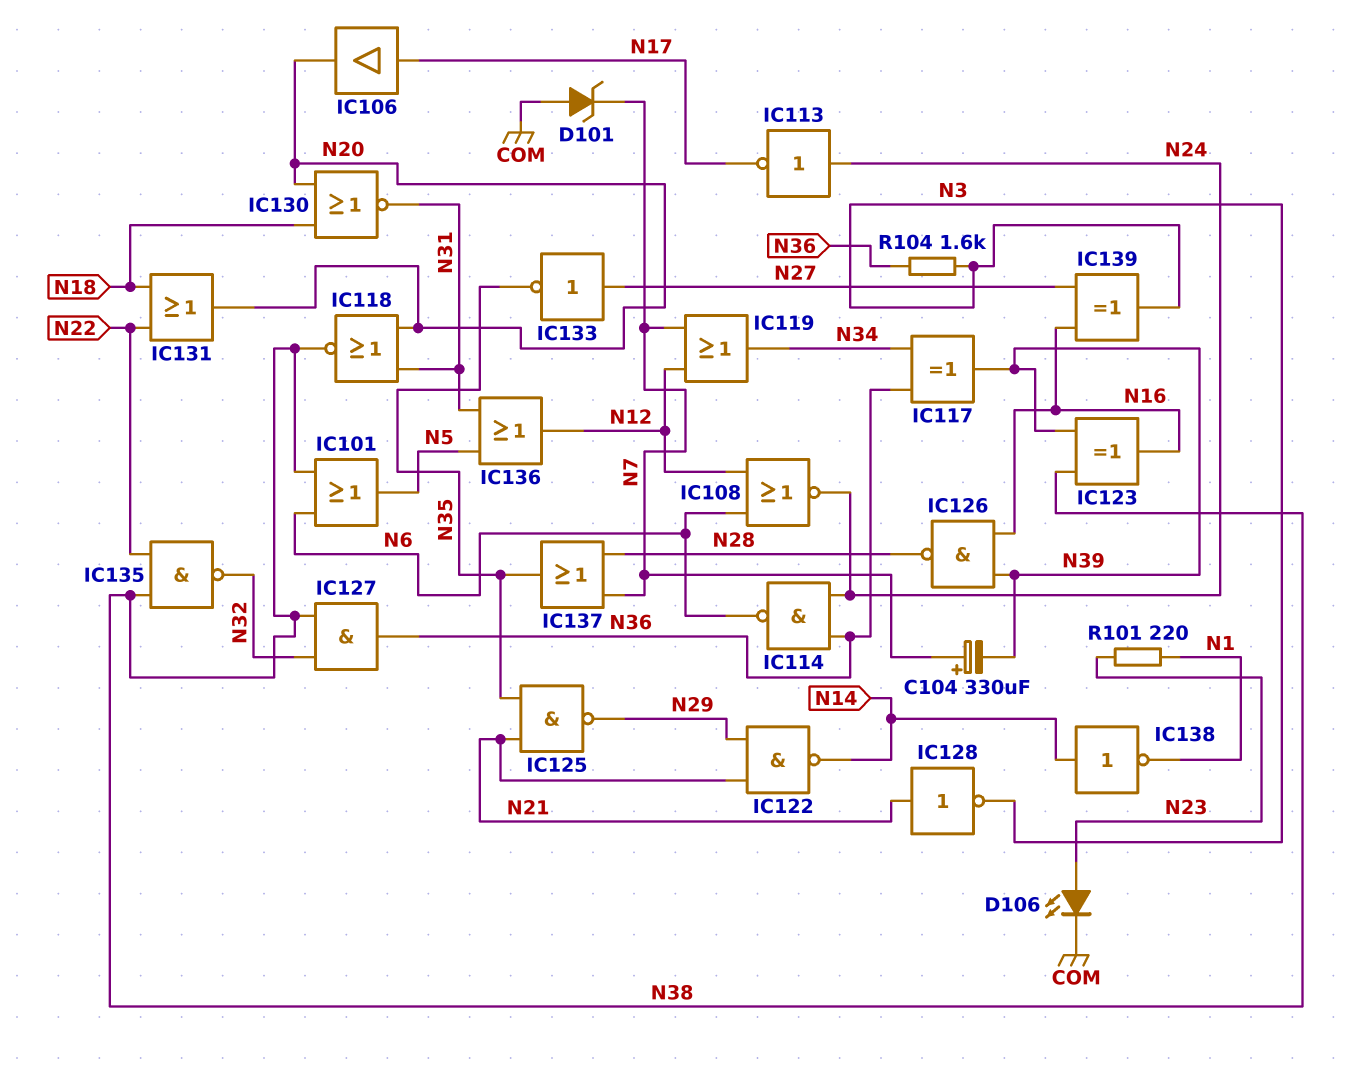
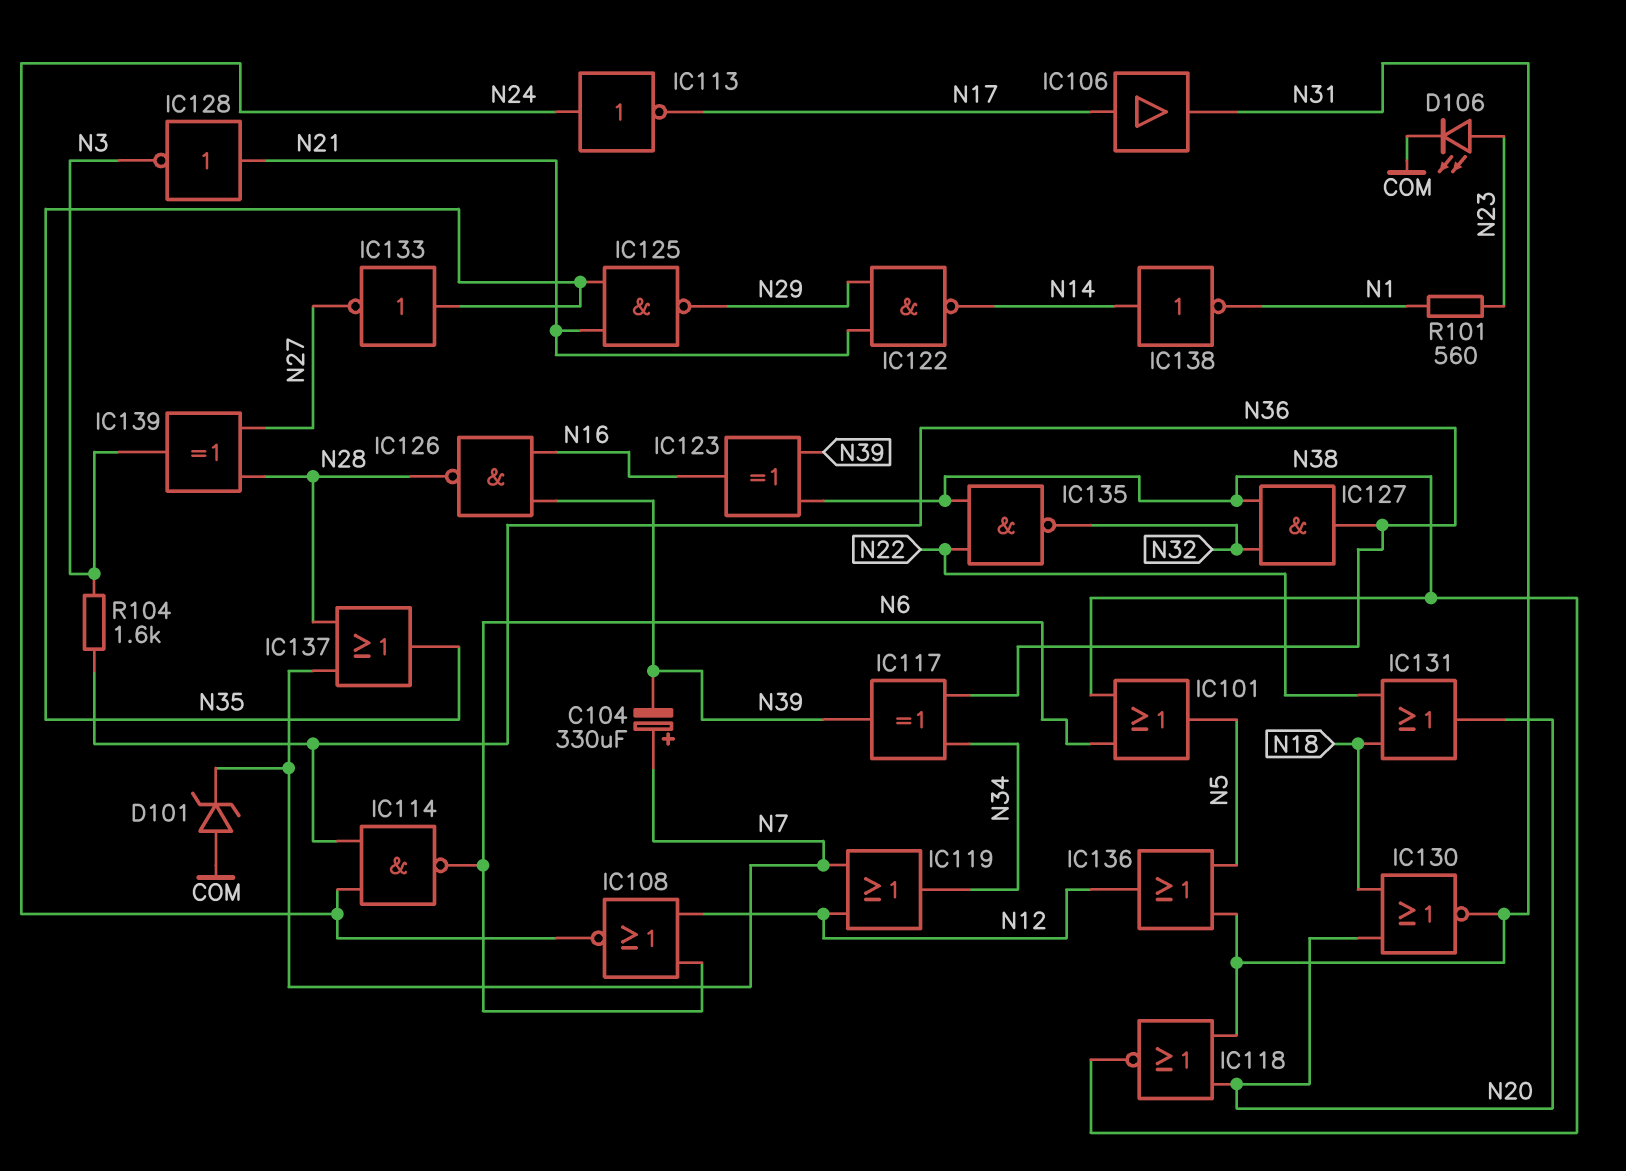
IC106: buffer (in N17, out N20) -> buffer (in N17, out N31)
IC133: NOT (in N27, out N35) -> NOT (in N35, out N27)
IC139: XOR (in N16, in N27, out N3) -> XOR (in N27, in N28, out N3)
R101: 220 (N1, N23) -> 560 (N1, N23)

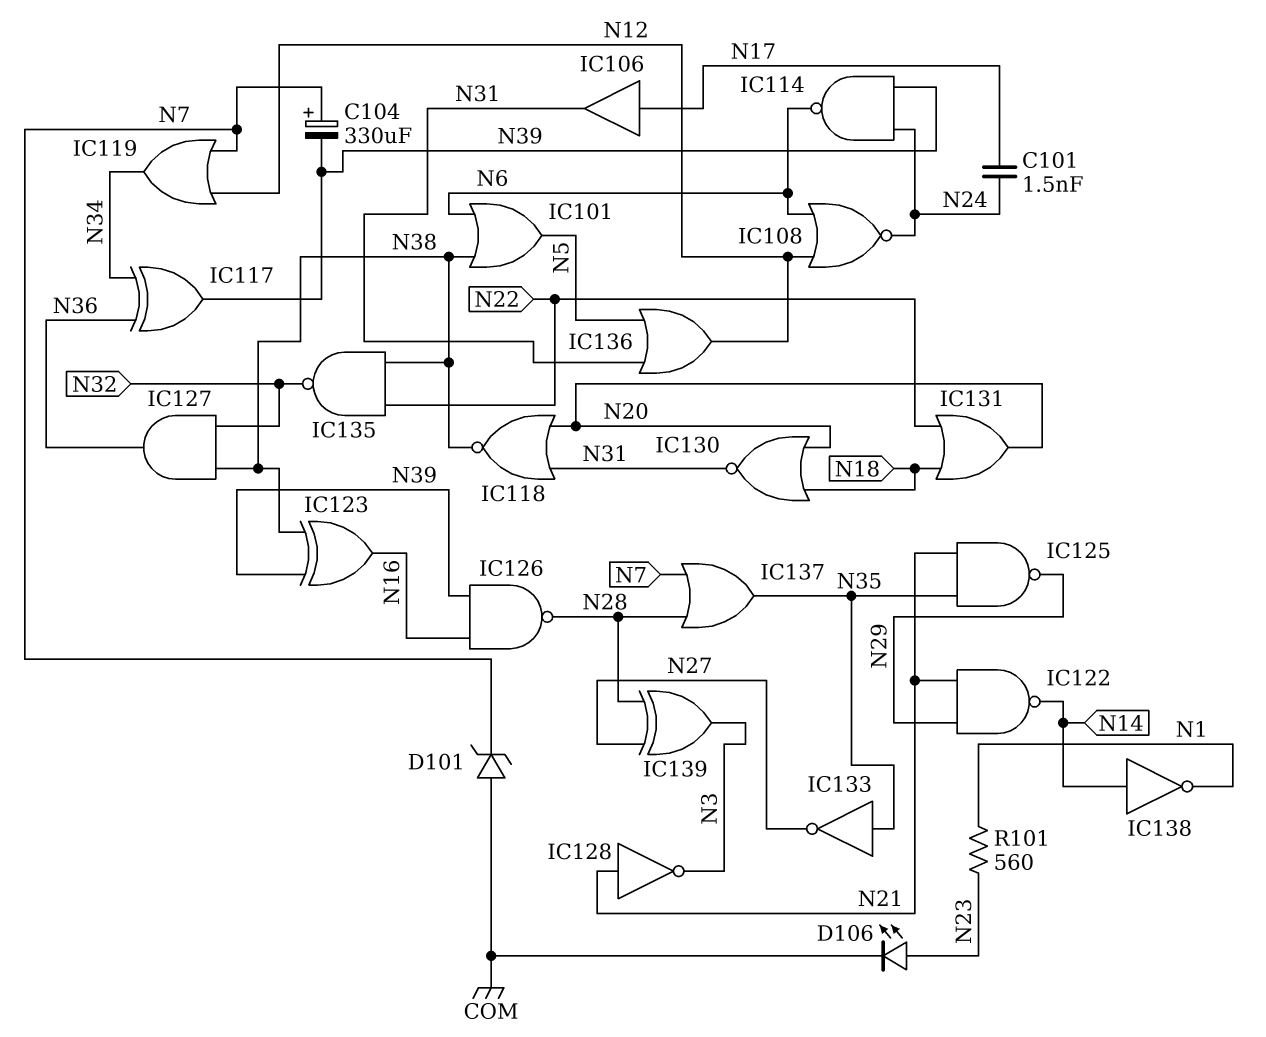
C101: none -> 1.5nF (N17, N24)
IC113: NOT (in N24, out N17) -> none
IC114: NAND (in N24, in N36, out N6) -> NAND (in N24, in N39, out N6)
R104: 1.6k (N3, N36) -> none

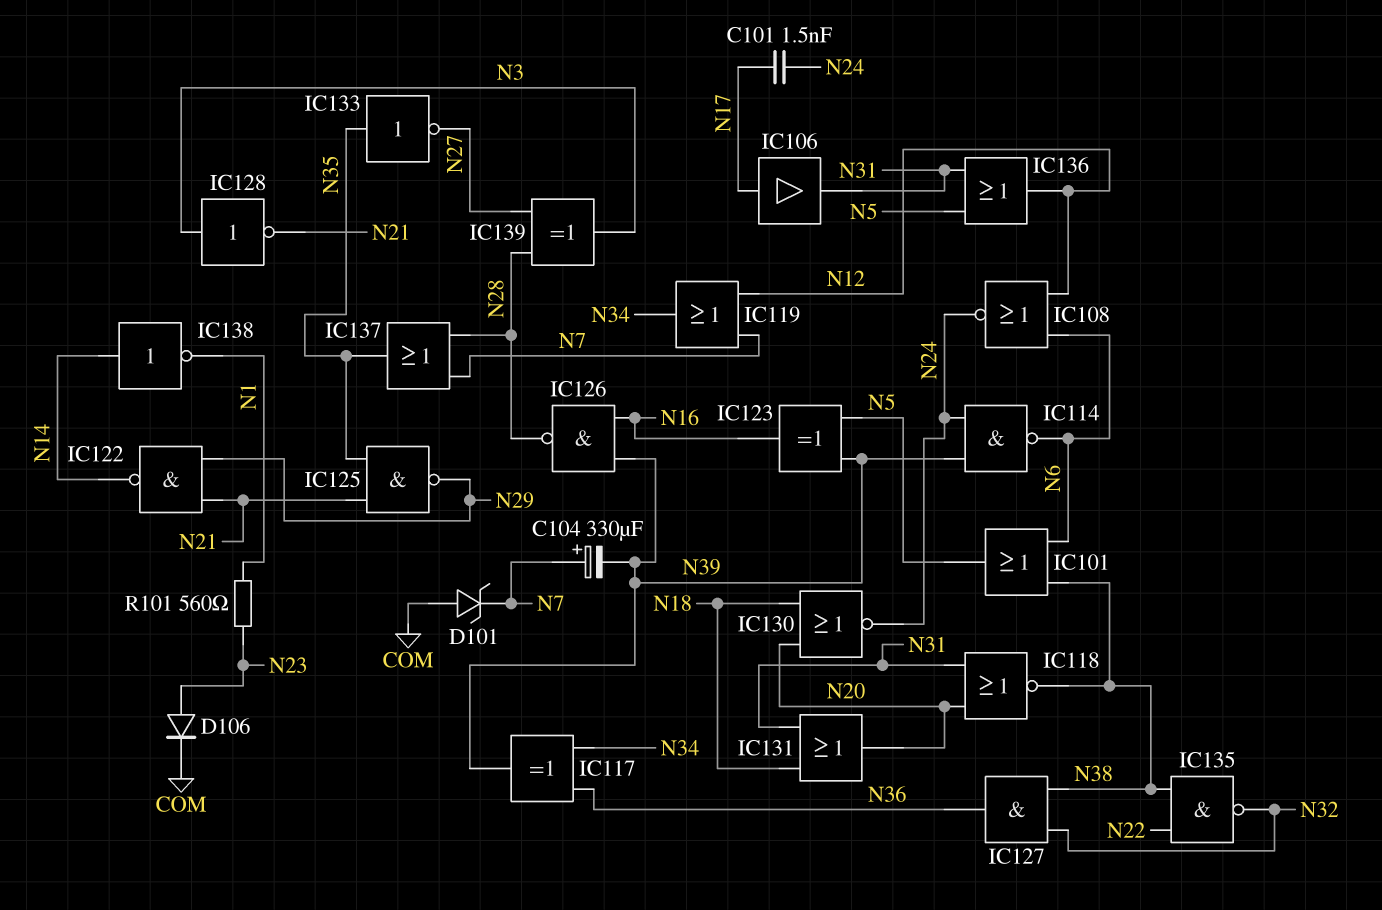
D106: LED (A N23, K COM) -> diode (A N23, K COM)
IC123: XOR (in N38, in N39, out N16) -> XOR (in N5, in N39, out N16)
IC128: NOT (in N21, out N3) -> NOT (in N3, out N21)
IC130: NOR (in N18, in N20, out N31) -> NOR (in N18, in N20, out N24)
IC131: OR (in N18, in N22, out N20) -> OR (in N18, in N31, out N20)

